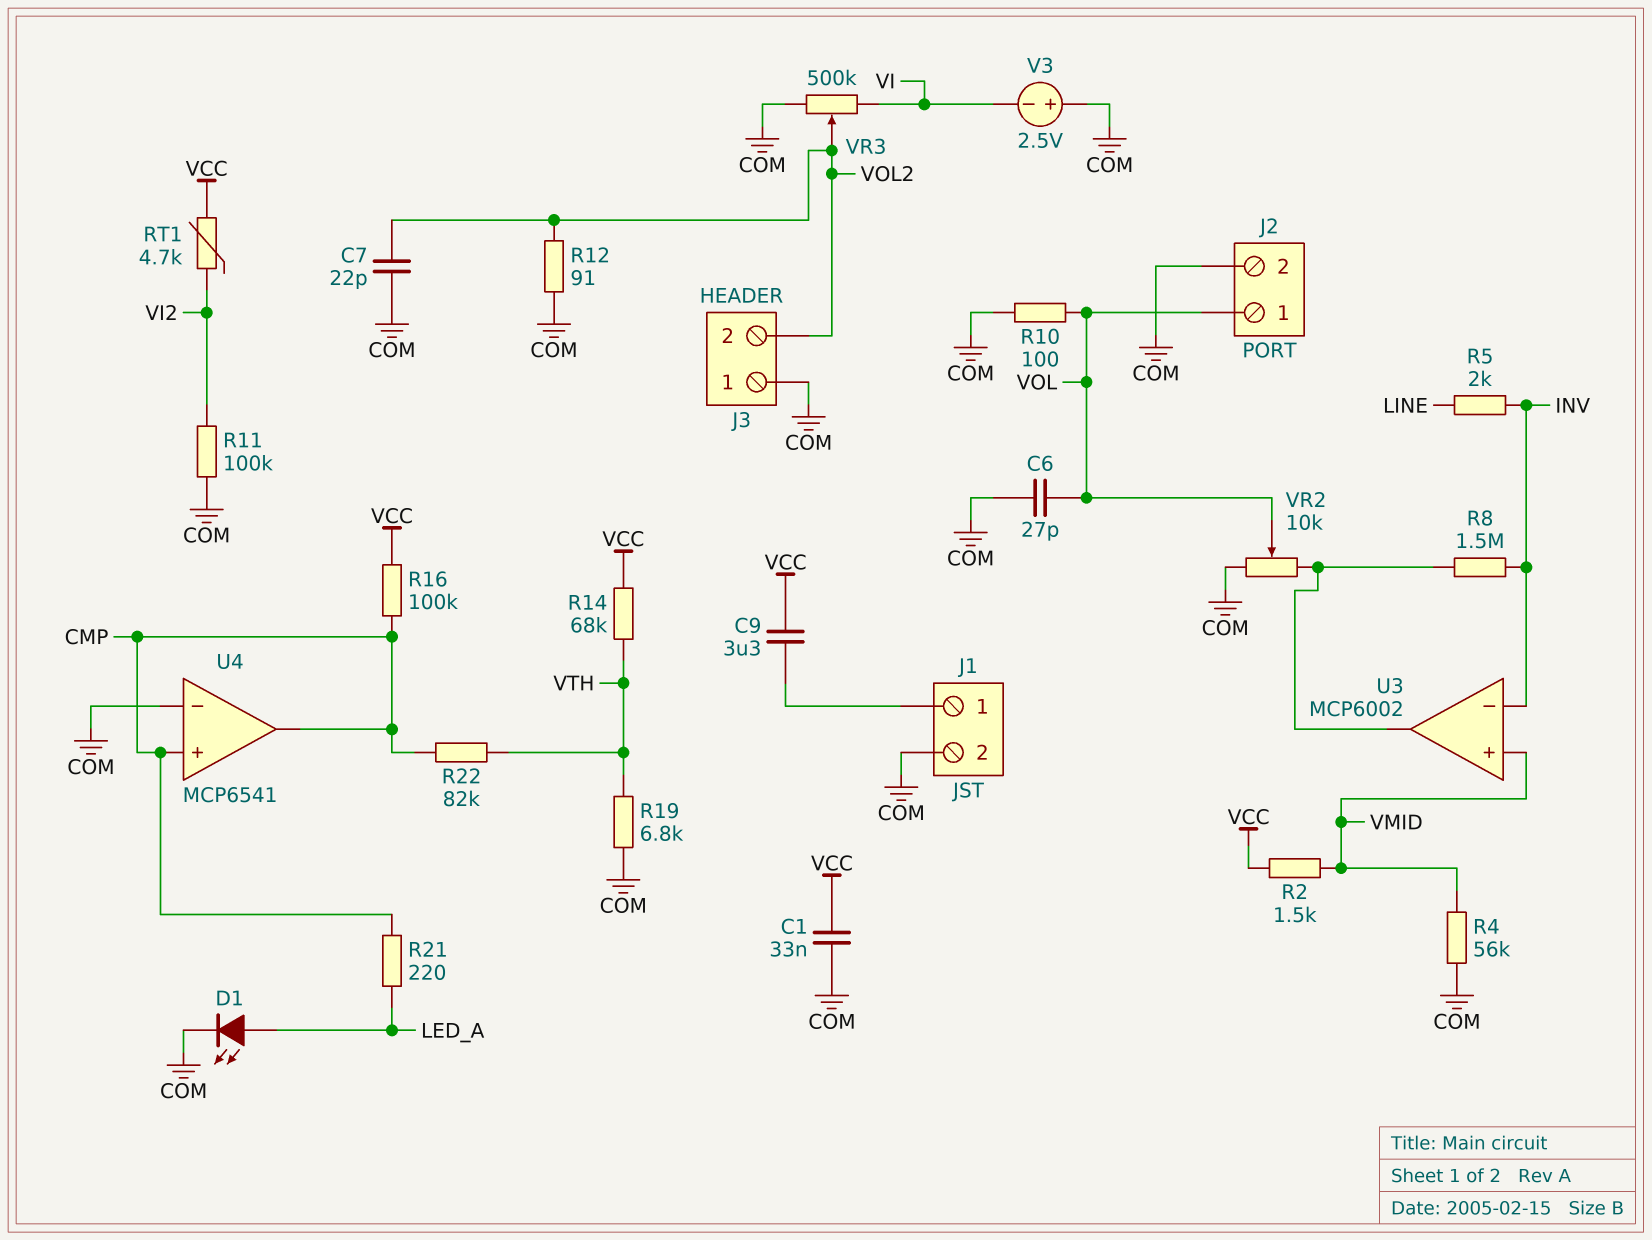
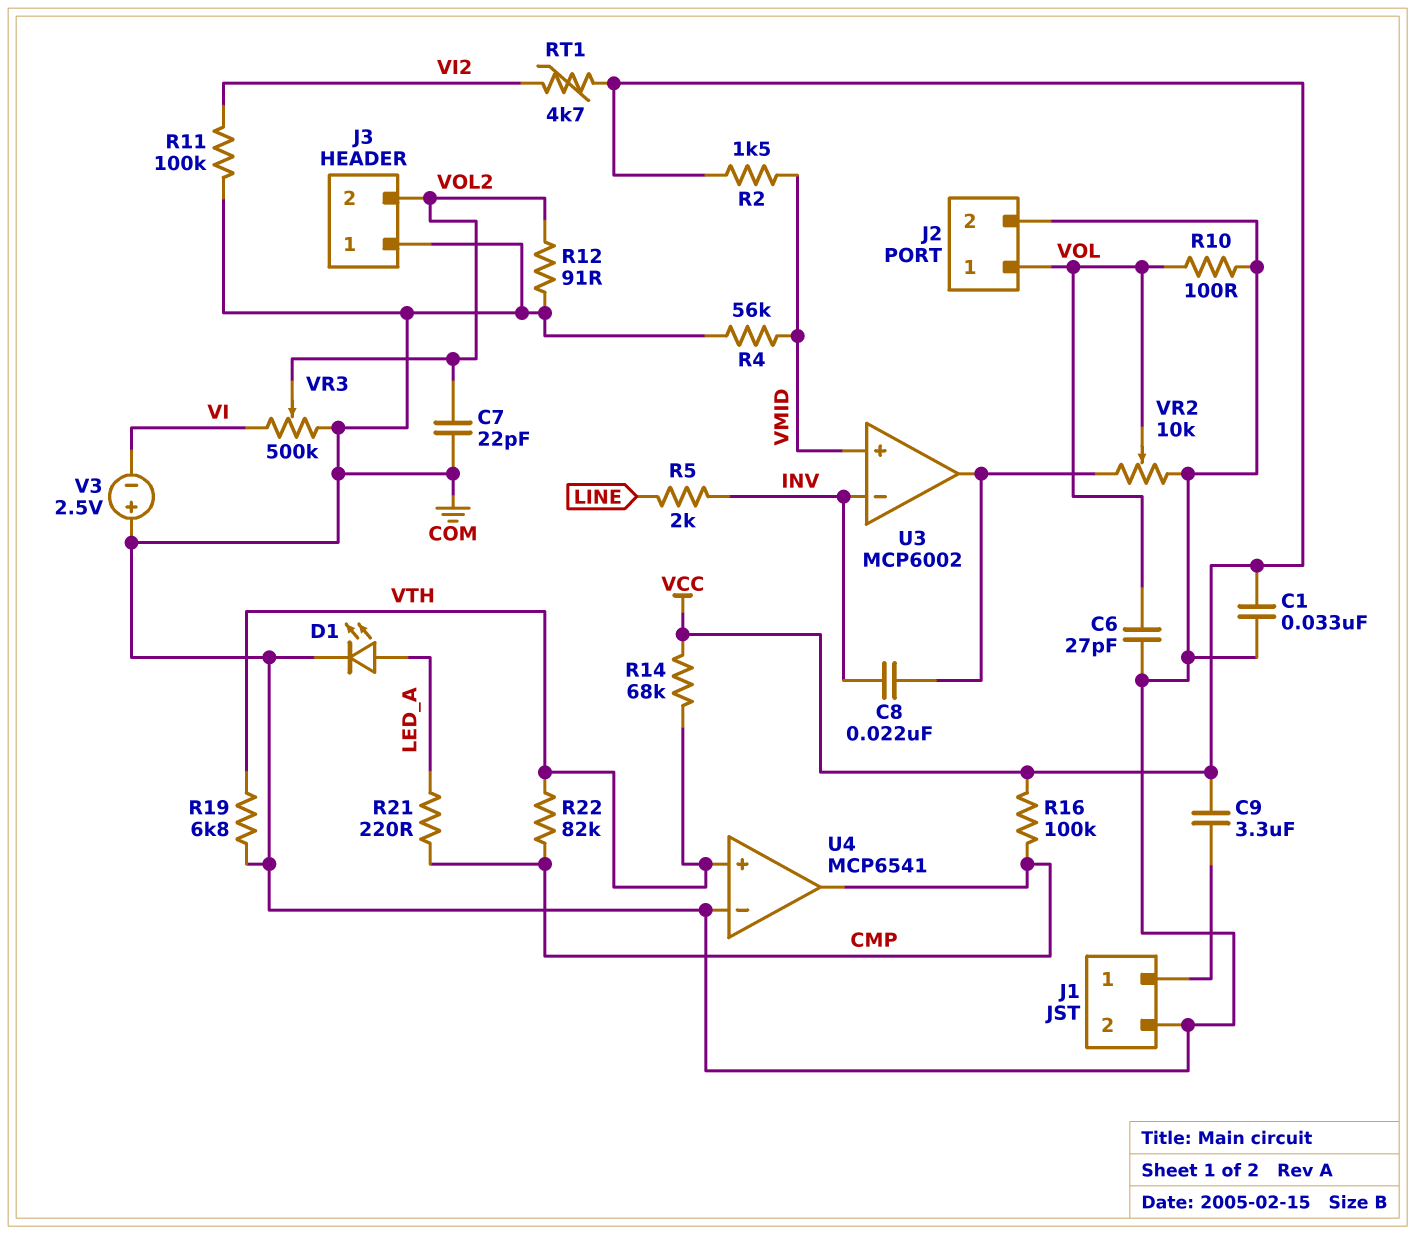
C8: none -> 22nF (INV, U3/out)
R8: 1.5M (INV, U3/out) -> none
U4 pin in+: CMP -> VTH

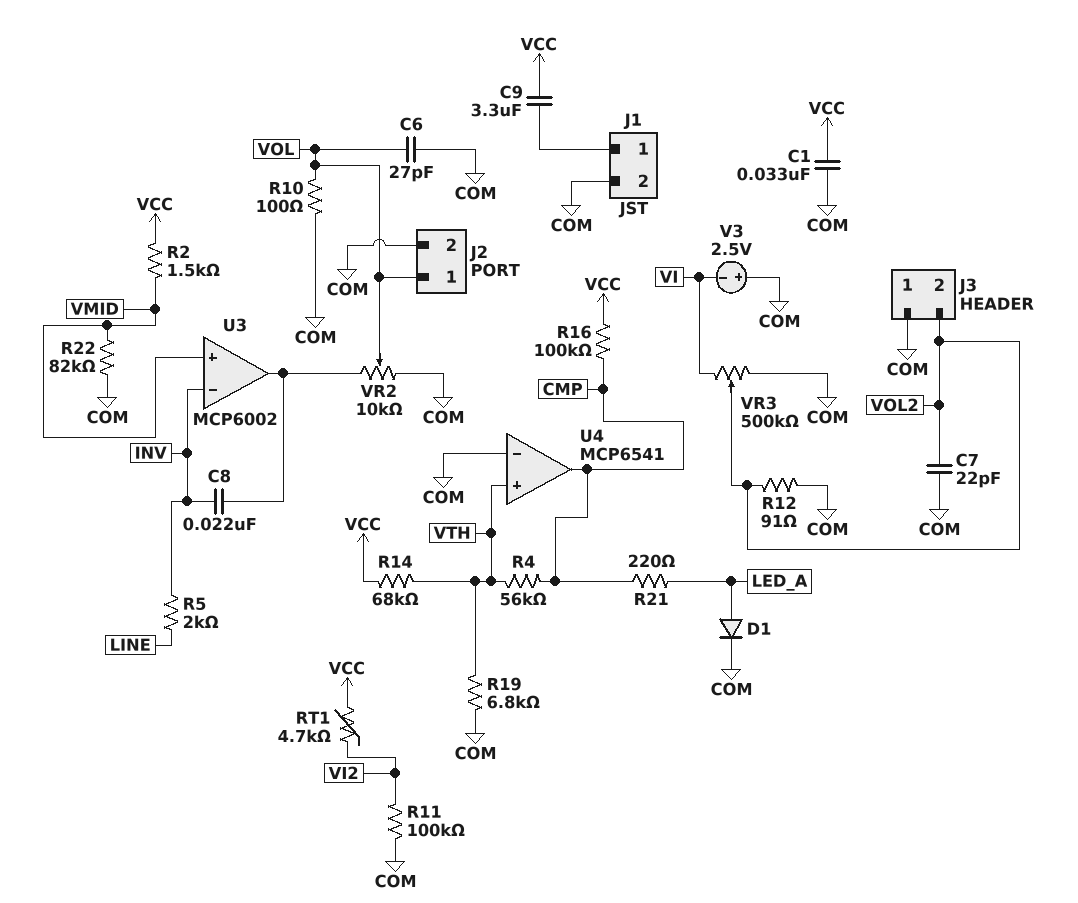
D1: LED (A LED_A, K COM) -> diode (A LED_A, K COM)
R4: 56k (COM, VMID) -> 56k (CMP, VTH)
R22: 82k (CMP, VTH) -> 82k (COM, VMID)

